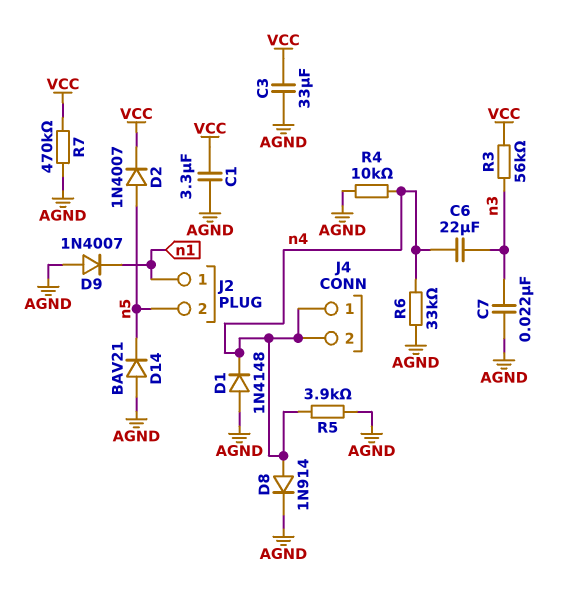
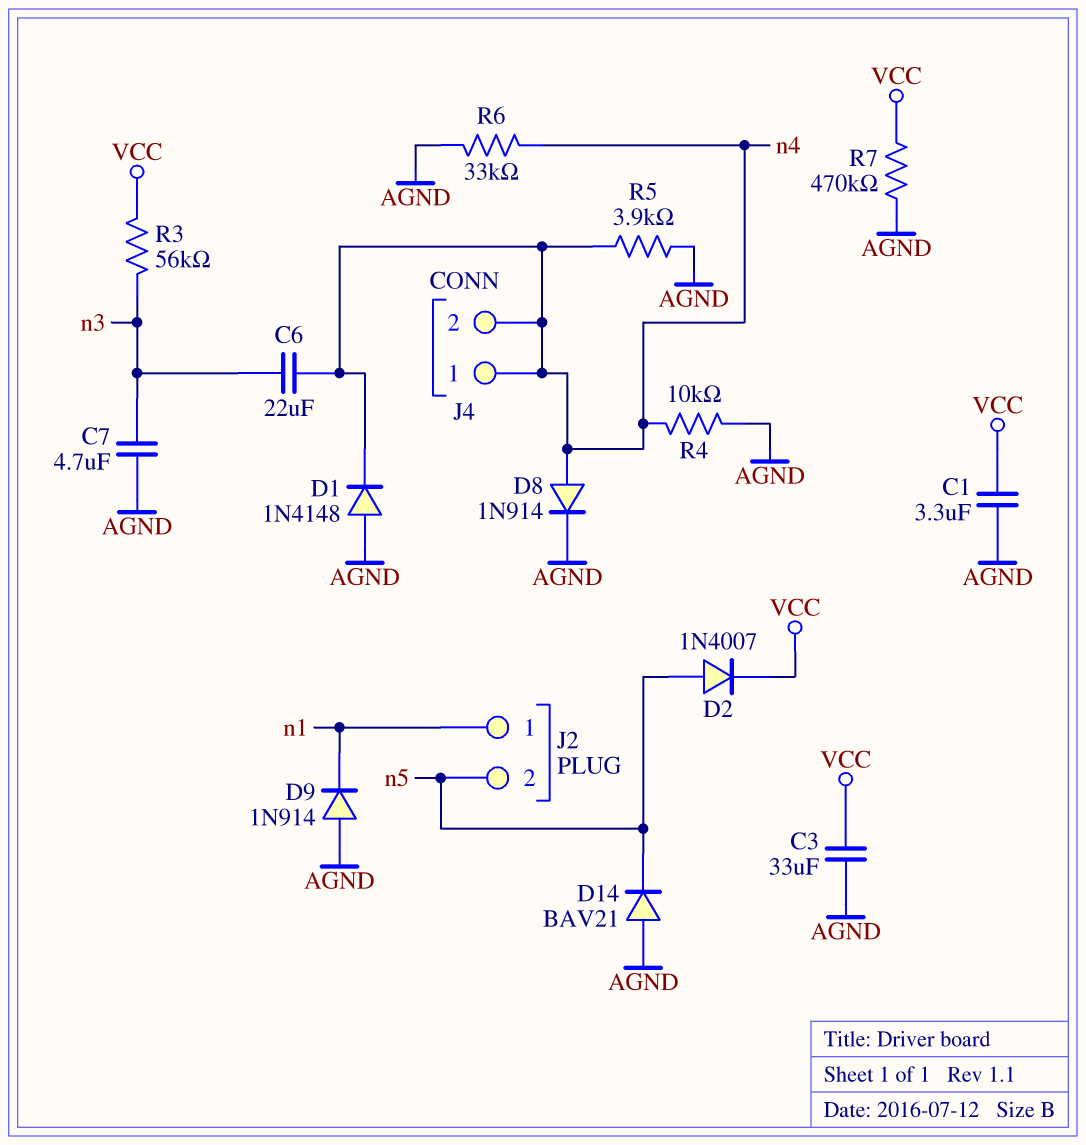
C7: 22nF (AGND, n3) -> 4.7uF (AGND, n3)
D9: diode 1N4007 (A AGND, K n1) -> diode 1N914 (A AGND, K n1)

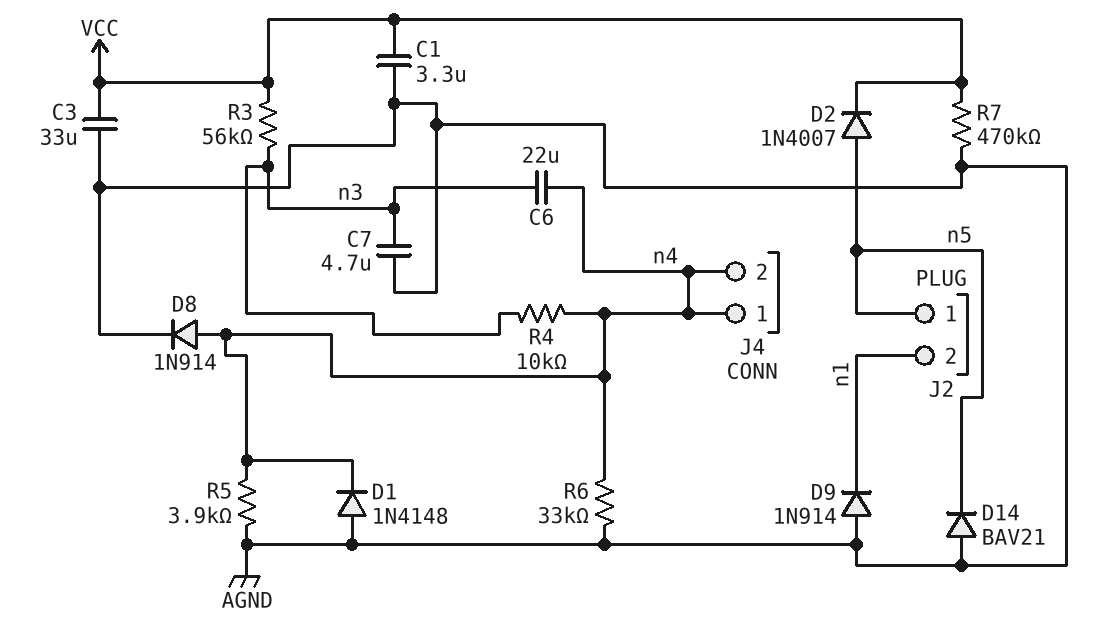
J2 pin 1: n1 -> n5
J2 pin 2: n5 -> n1
R4: 10k (AGND, n4) -> 10k (n3, n4)

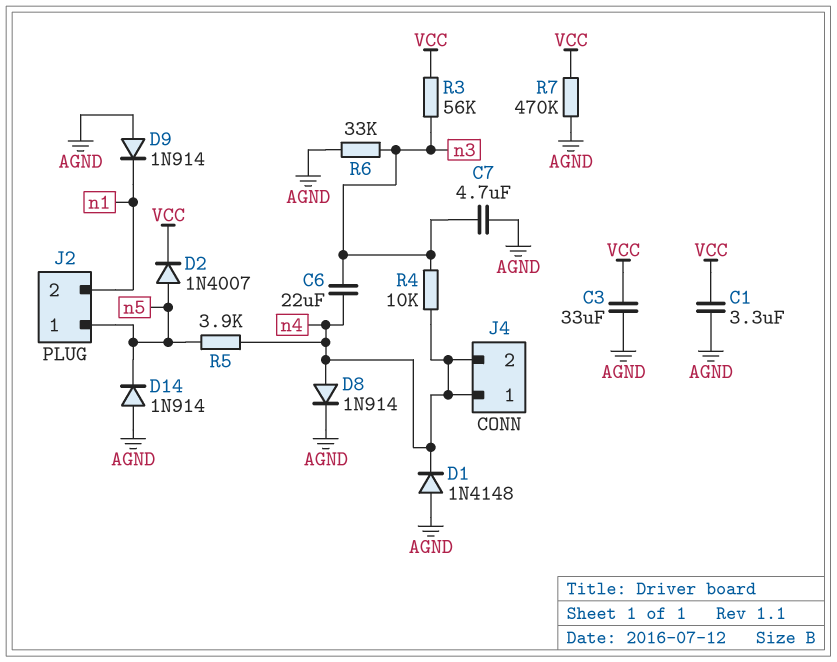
D14: diode BAV21 (A AGND, K n5) -> diode 1N914 (A AGND, K n5)
R5: 3.9k (AGND, n4) -> 3.9k (n4, n5)
R6: 33k (AGND, n4) -> 33k (AGND, n3)

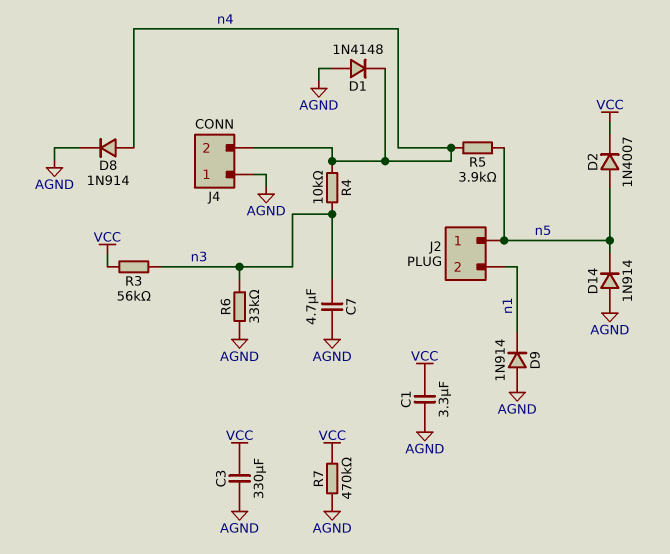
C3: 33uF (AGND, VCC) -> 330uF (AGND, VCC)
C6: 22uF (n3, n4) -> none
J4 pin 1: n4 -> AGND

